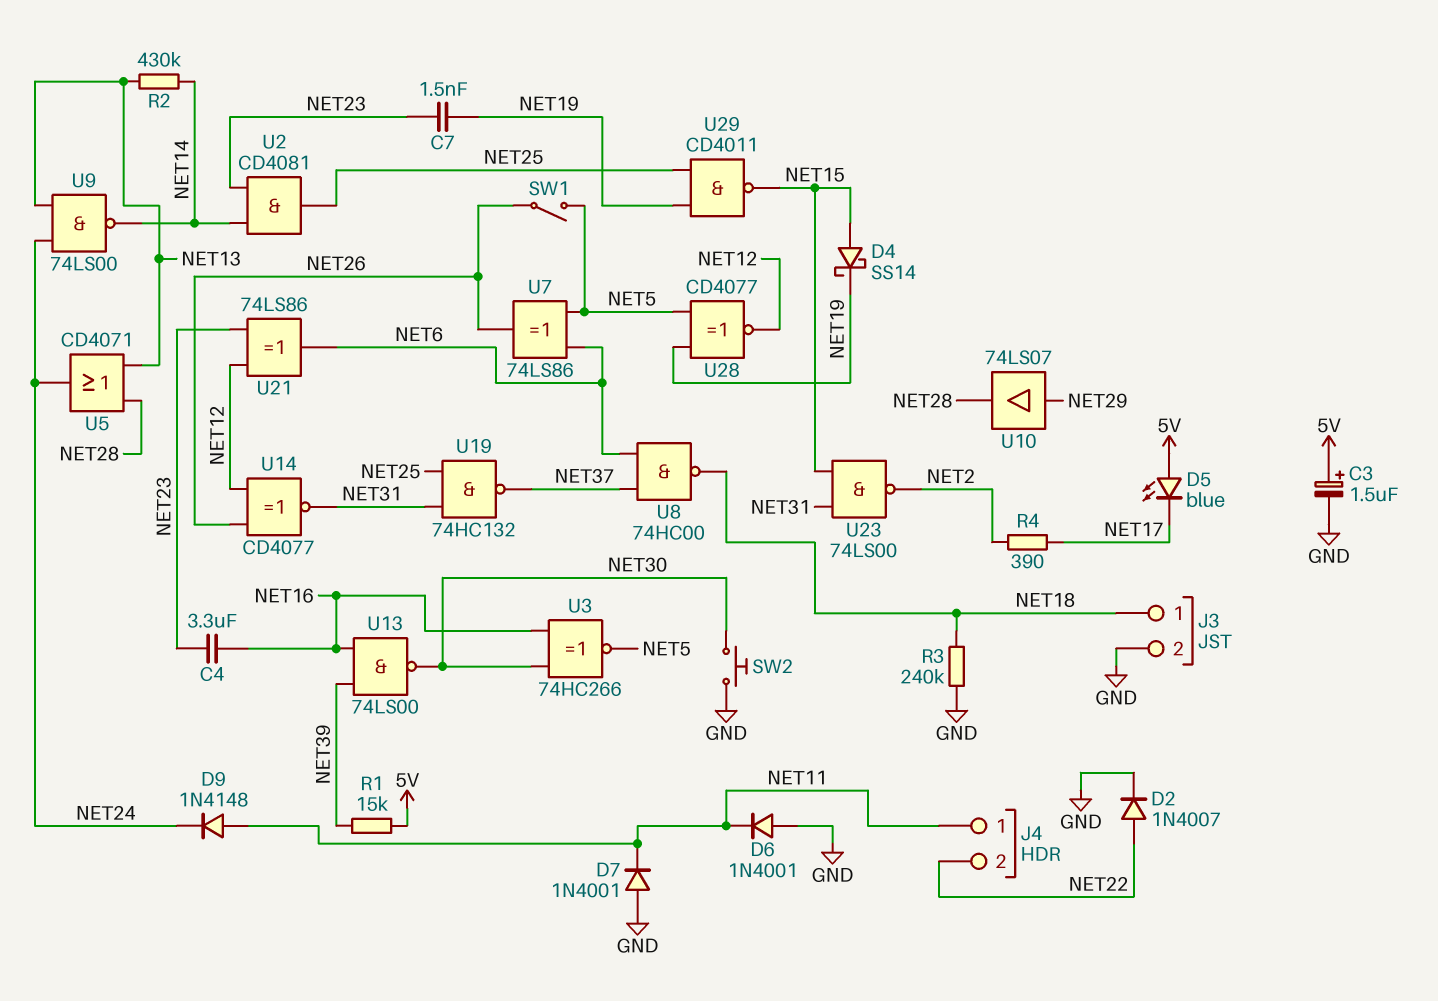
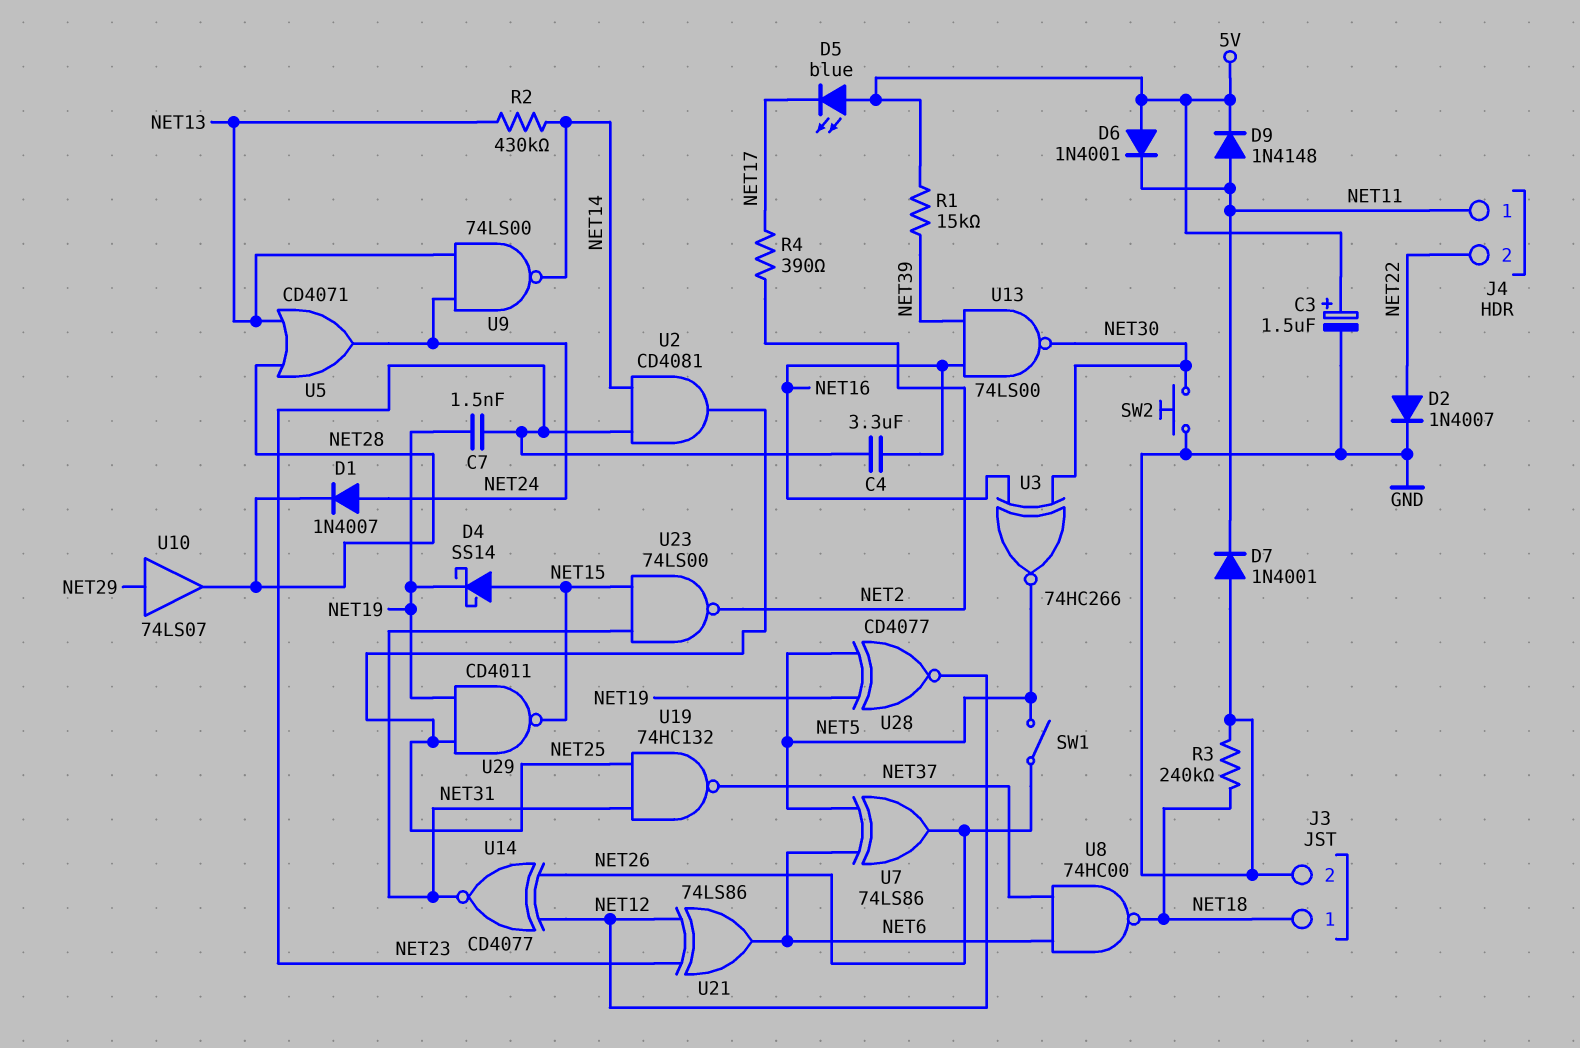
D1: none -> diode 1N4007 (A NET24, K NET28)
D6: diode 1N4001 (A GND, K NET11) -> diode 1N4001 (A 5V, K NET11)
D9: diode 1N4148 (A NET11, K NET24) -> diode 1N4148 (A NET11, K 5V)

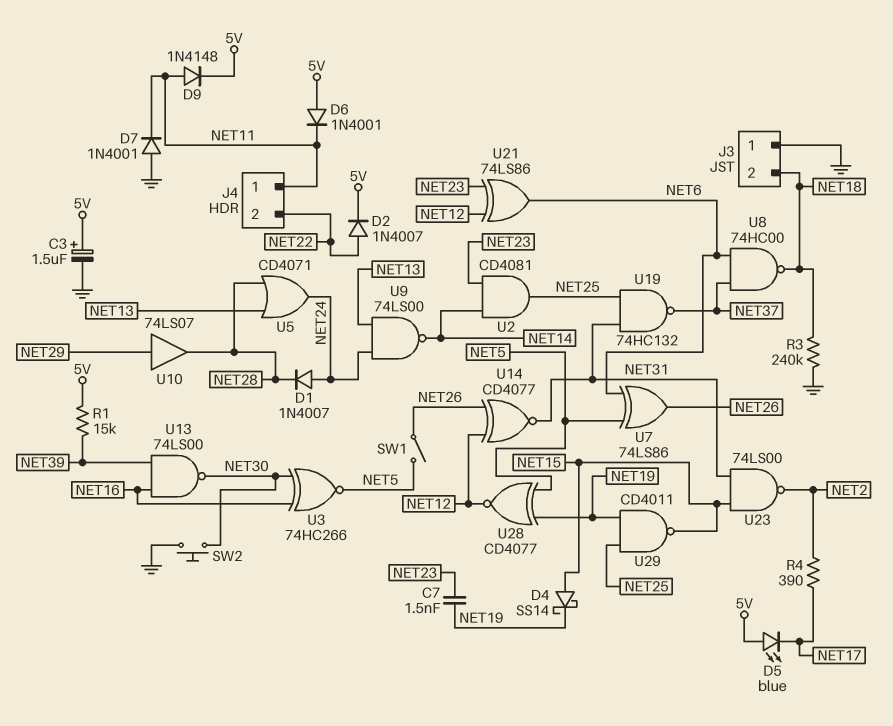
C4: 3.3uF (NET16, NET23) -> none
D2: diode 1N4007 (A NET22, K GND) -> diode 1N4007 (A NET22, K 5V)
J3 pin 1: NET18 -> GND
J3 pin 2: GND -> NET18
R2: 430k (NET13, NET14) -> none

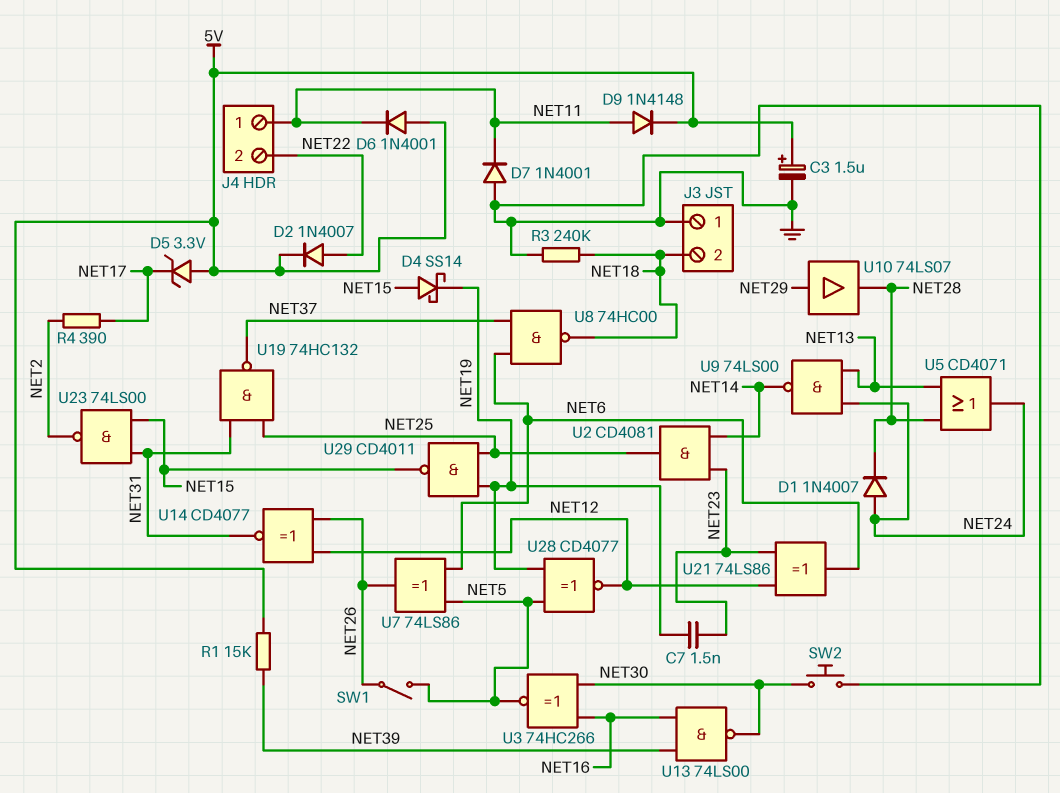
D5: LED blue (A 5V, K NET17) -> zener 3.3V (A 5V, K NET17)

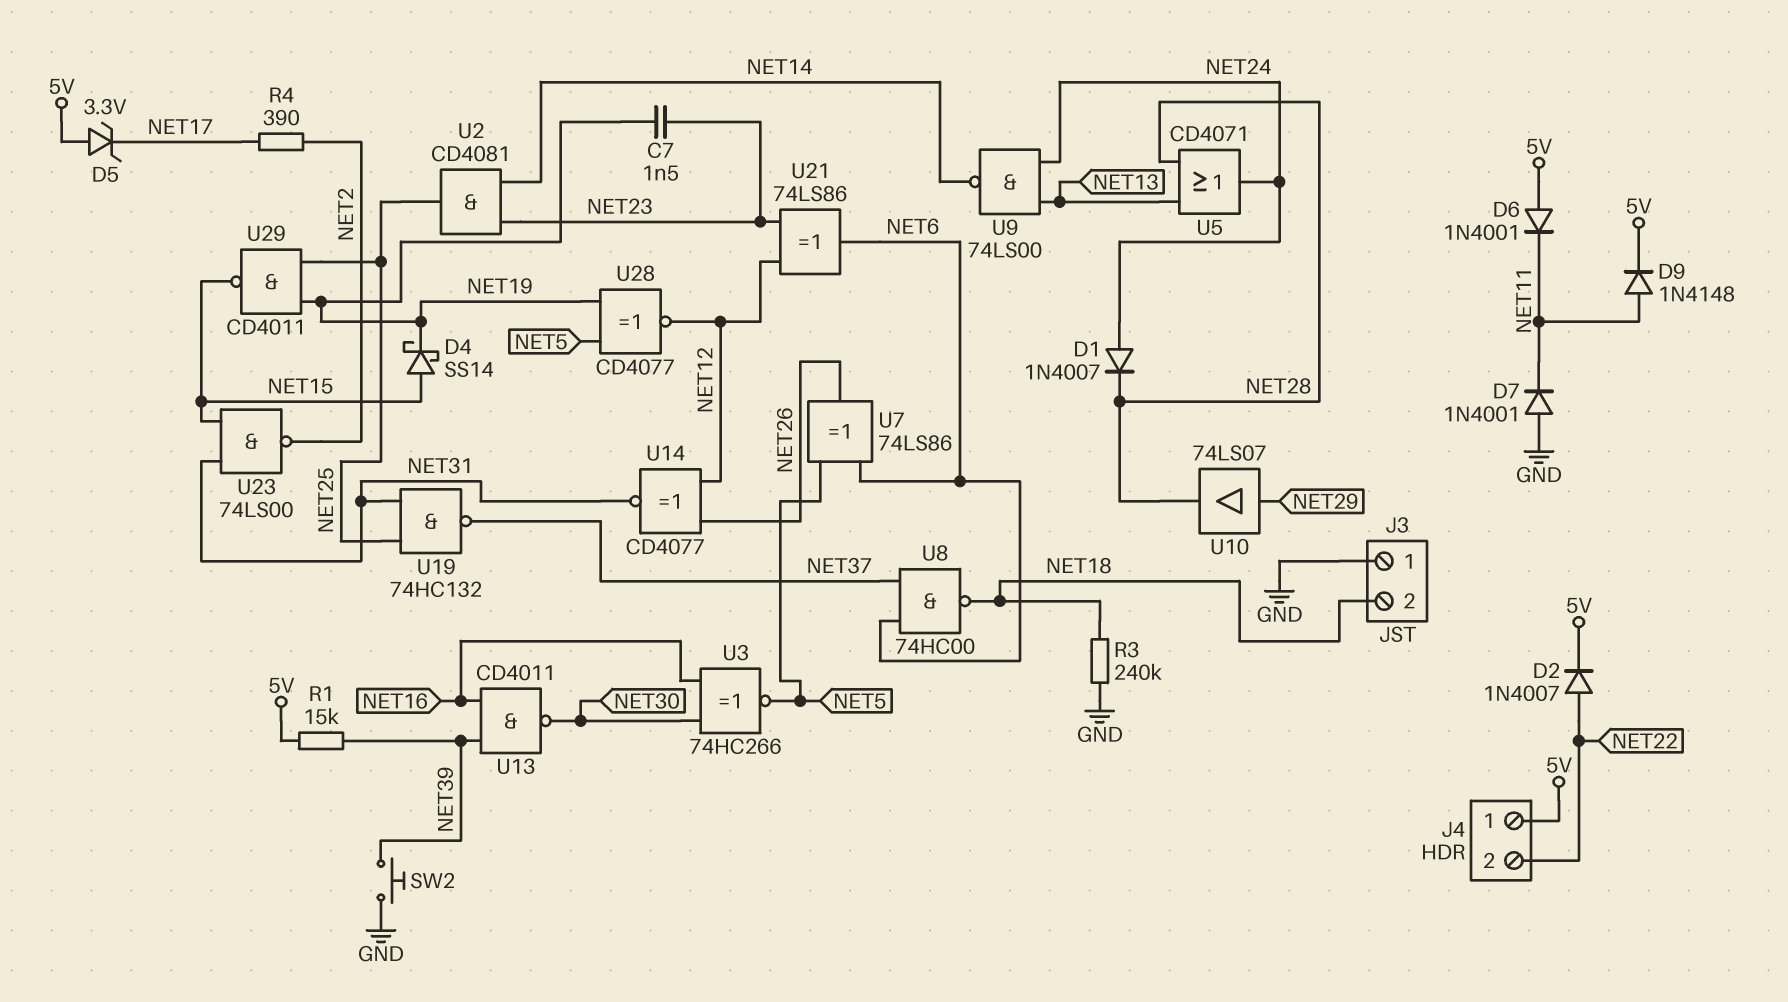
C3: 1.5uF (plus 5V, minus GND) -> none
J4 pin 1: NET11 -> 5V
SW1: switch (NET5, NET26) -> none
SW2: button (GND, NET30) -> button (GND, NET39)
U13: NAND 74LS00 (in NET16, in NET39, out NET30) -> NAND CD4011 (in NET16, in NET39, out NET30)

